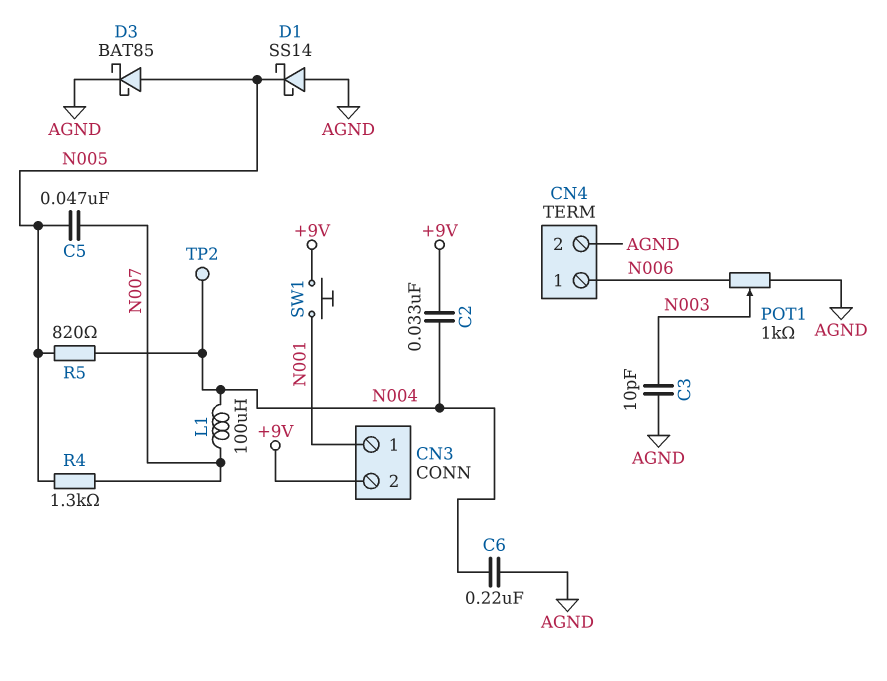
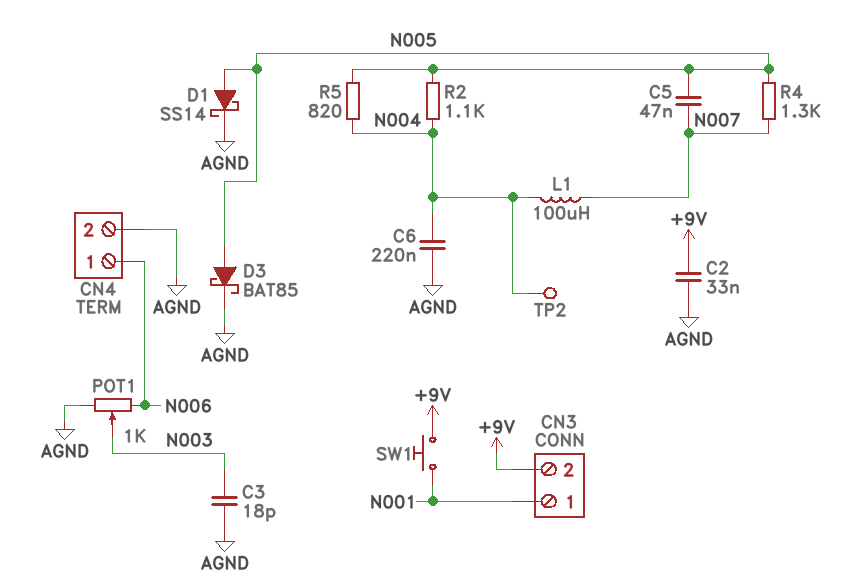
C2: 33nF (+9V, N004) -> 33nF (+9V, AGND)
C3: 10pF (AGND, N003) -> 18pF (AGND, N003)
D1: schottky SS14 (A AGND, K N005) -> schottky SS14 (A N005, K AGND)
R2: none -> 1.1k (N004, N005)

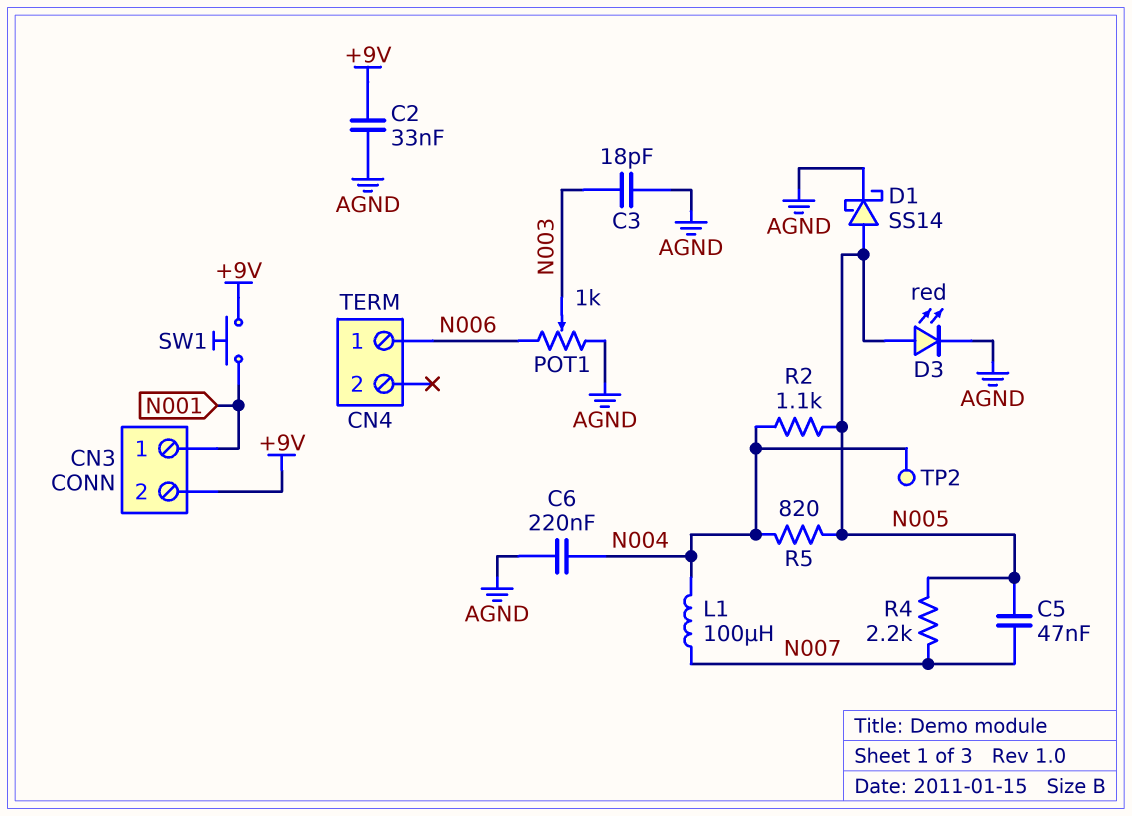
CN4 pin 2: AGND -> none
D3: schottky BAT85 (A N005, K AGND) -> LED red (A N005, K AGND)
R4: 1.3k (N005, N007) -> 2.2k (N005, N007)

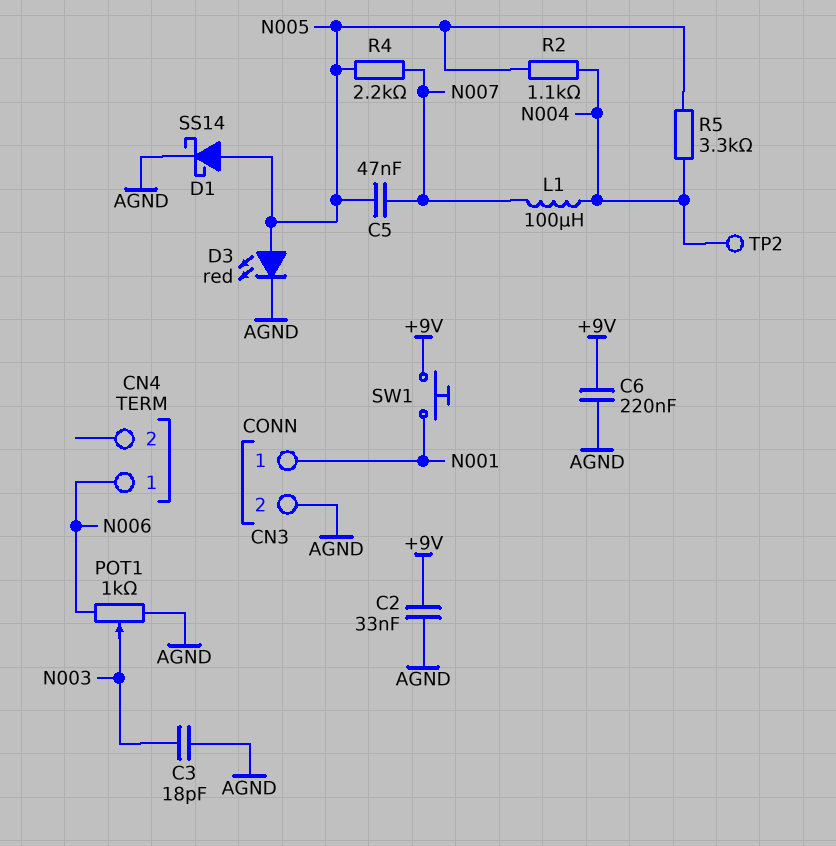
C6: 220nF (AGND, N004) -> 220nF (+9V, AGND)
CN3 pin 2: +9V -> AGND
R5: 820 (N004, N005) -> 3.3k (N004, N005)

